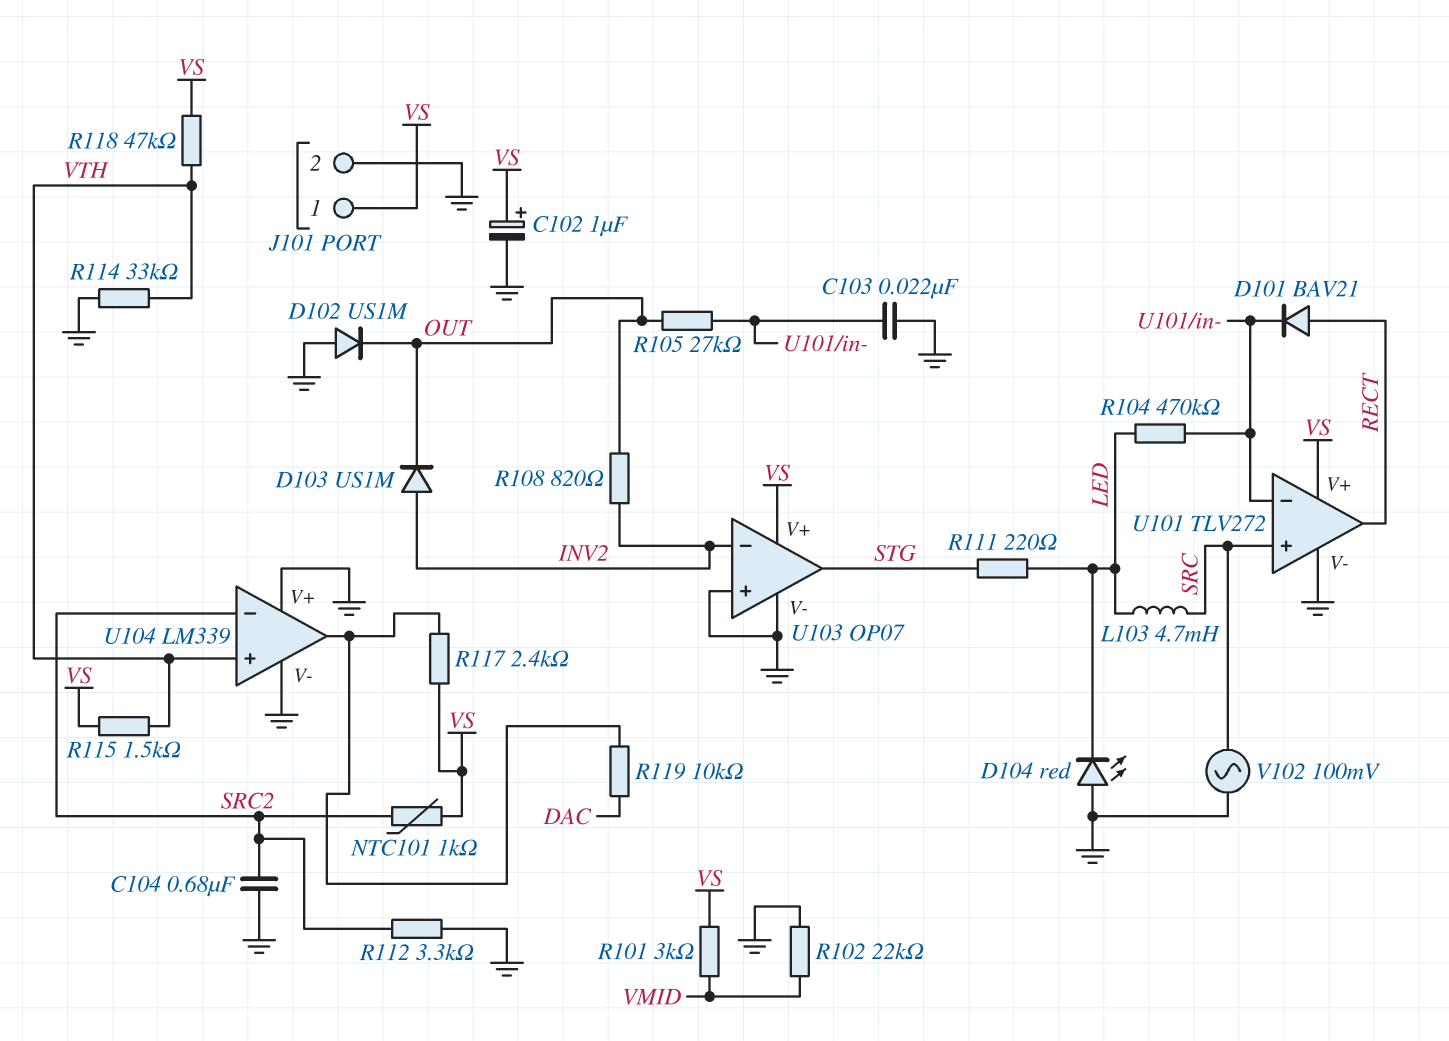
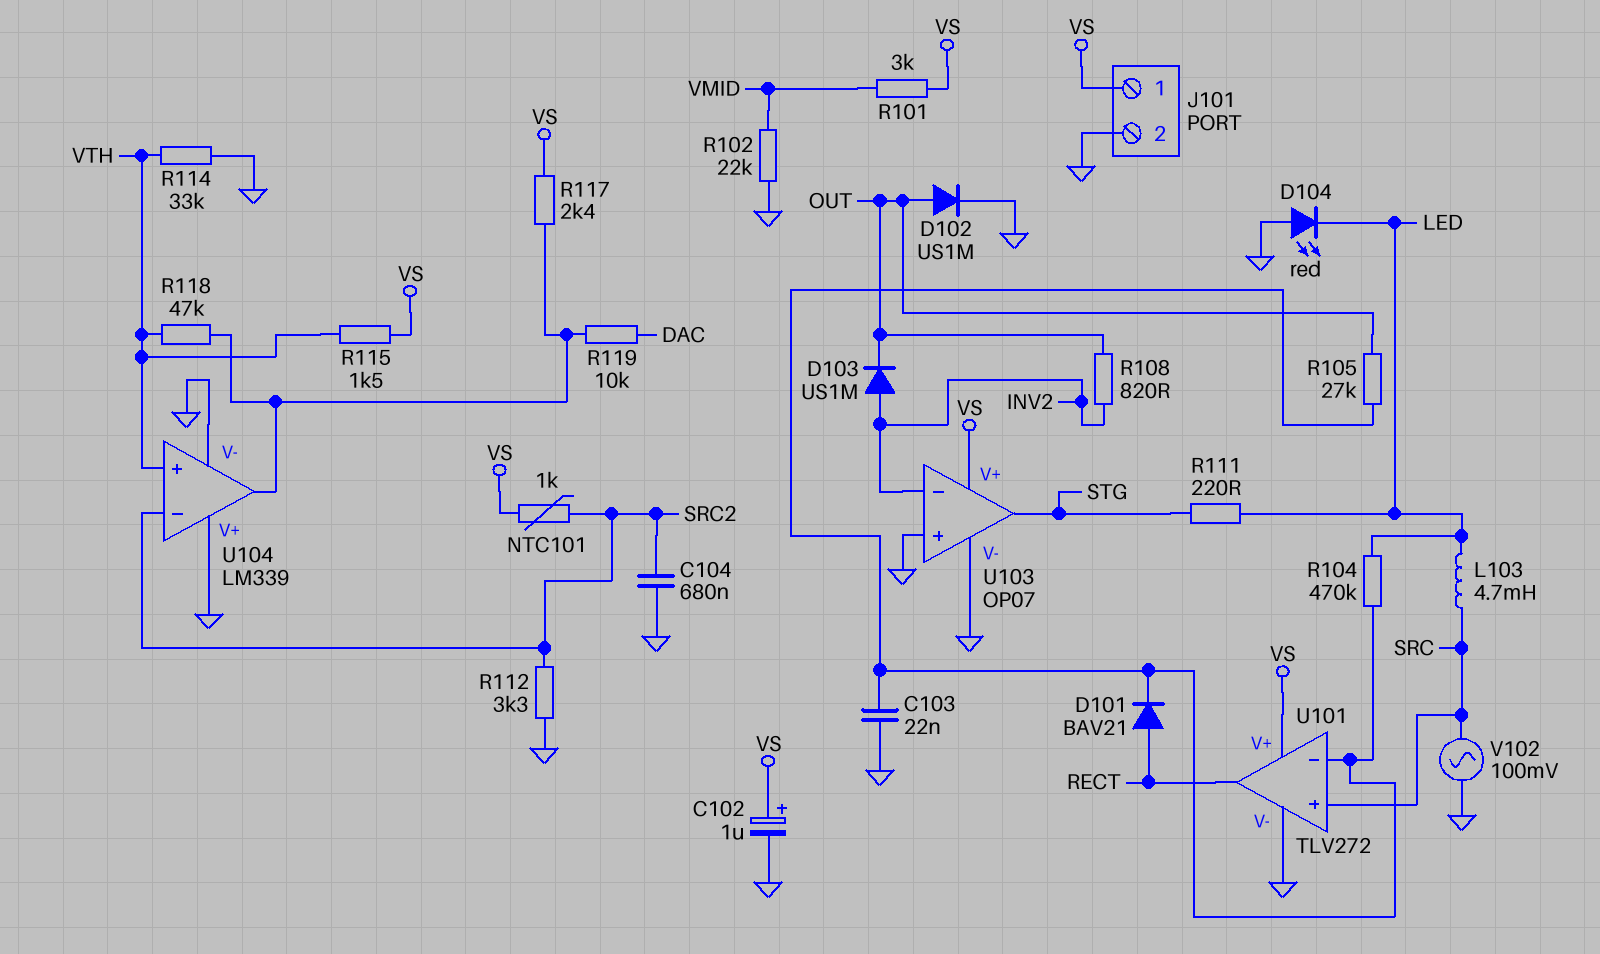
D102: diode US1M (A GND, K OUT) -> diode US1M (A OUT, K GND)
R118: 47k (VS, VTH) -> 47k (U104/out, VTH)

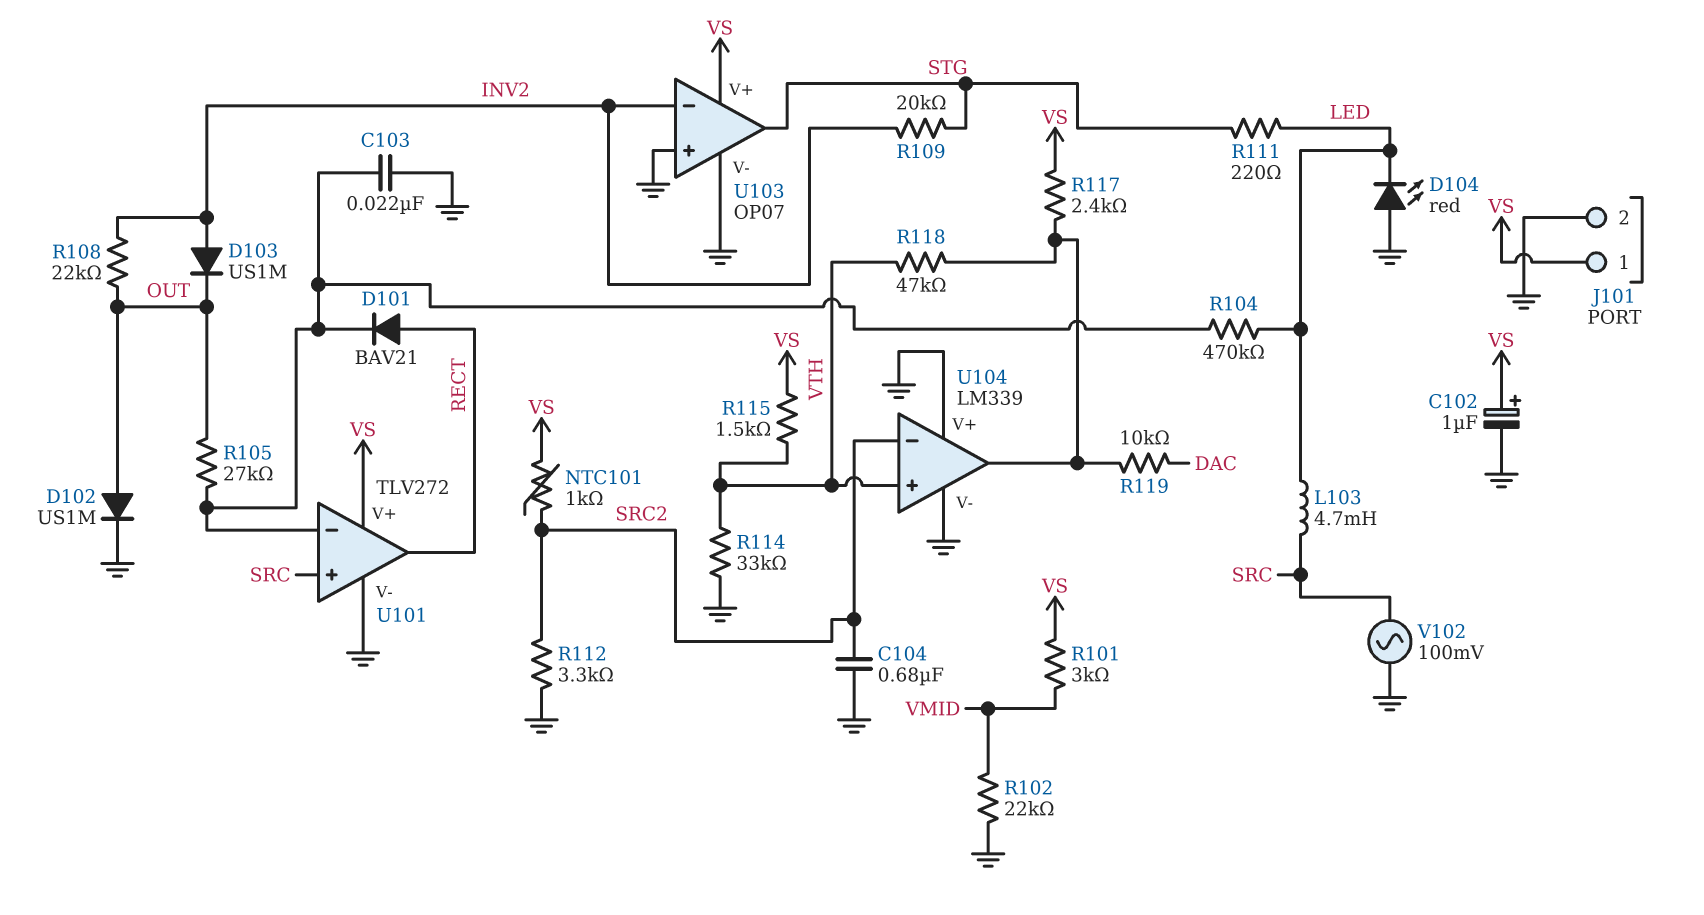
R108: 820 (INV2, OUT) -> 22k (INV2, OUT)
R109: none -> 20k (INV2, STG)

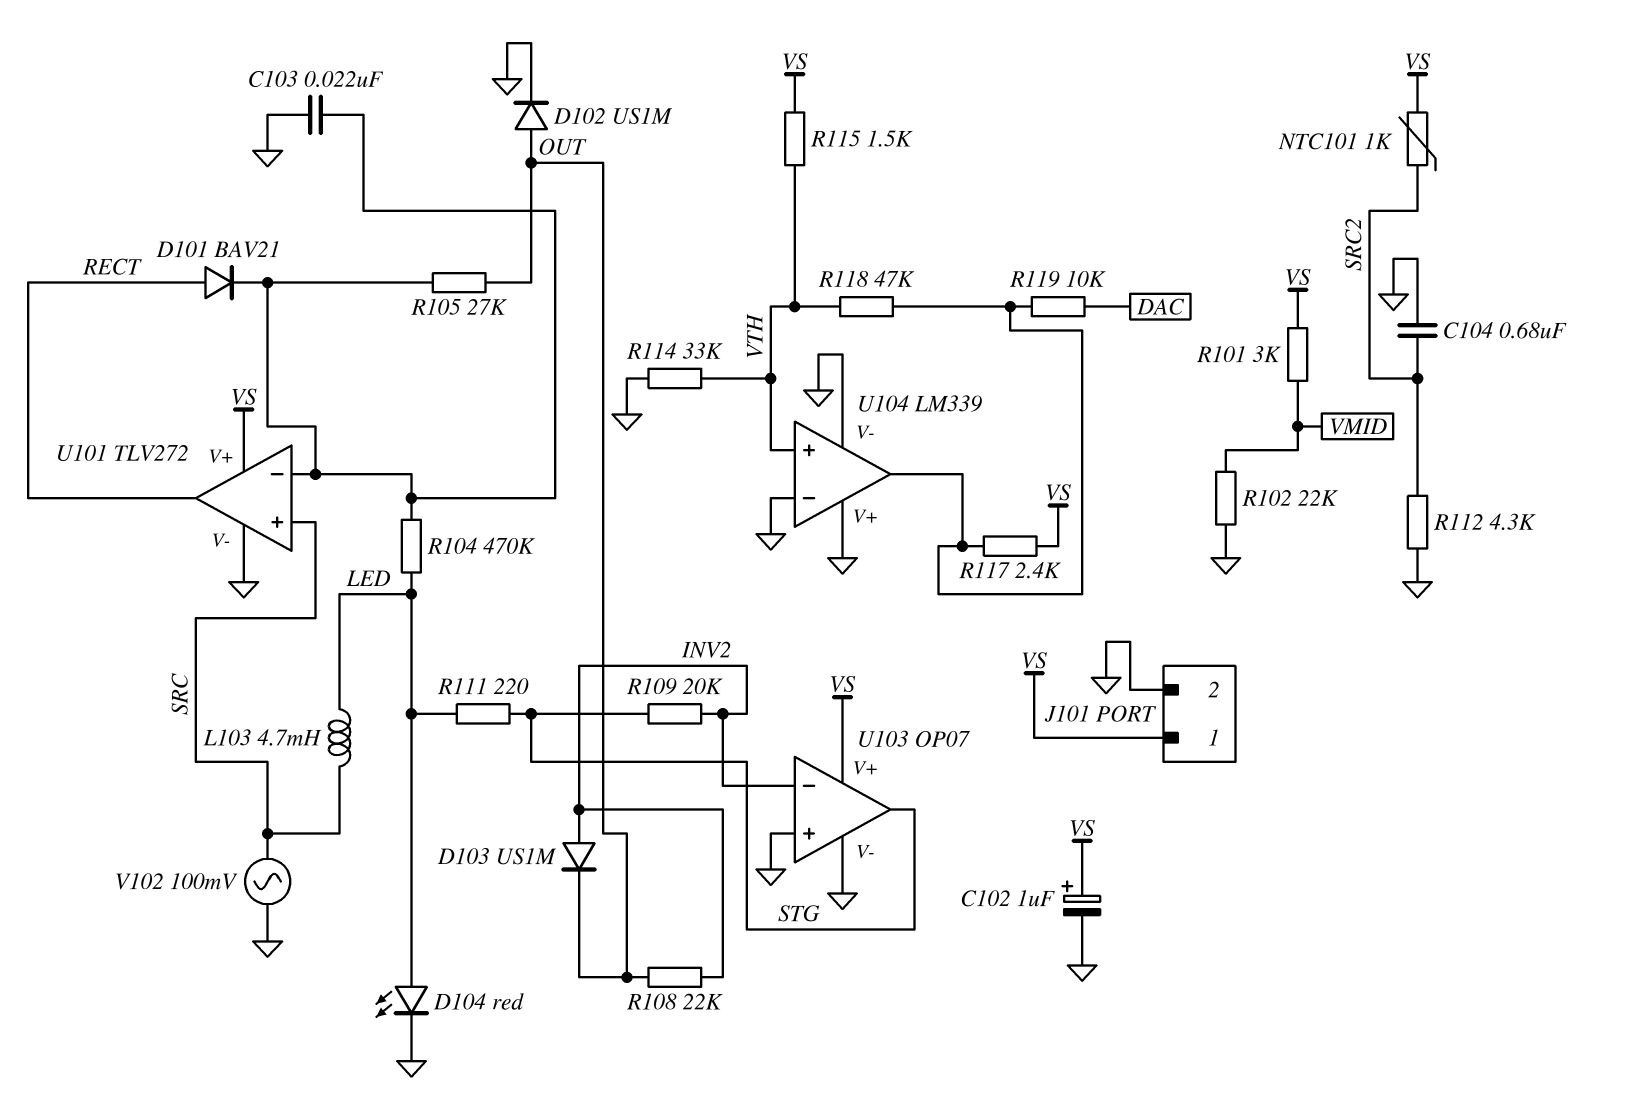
D104: LED red (A GND, K LED) -> LED red (A LED, K GND)
R112: 3.3k (GND, SRC2) -> 4.3k (GND, SRC2)
U104 pin in-: SRC2 -> GND

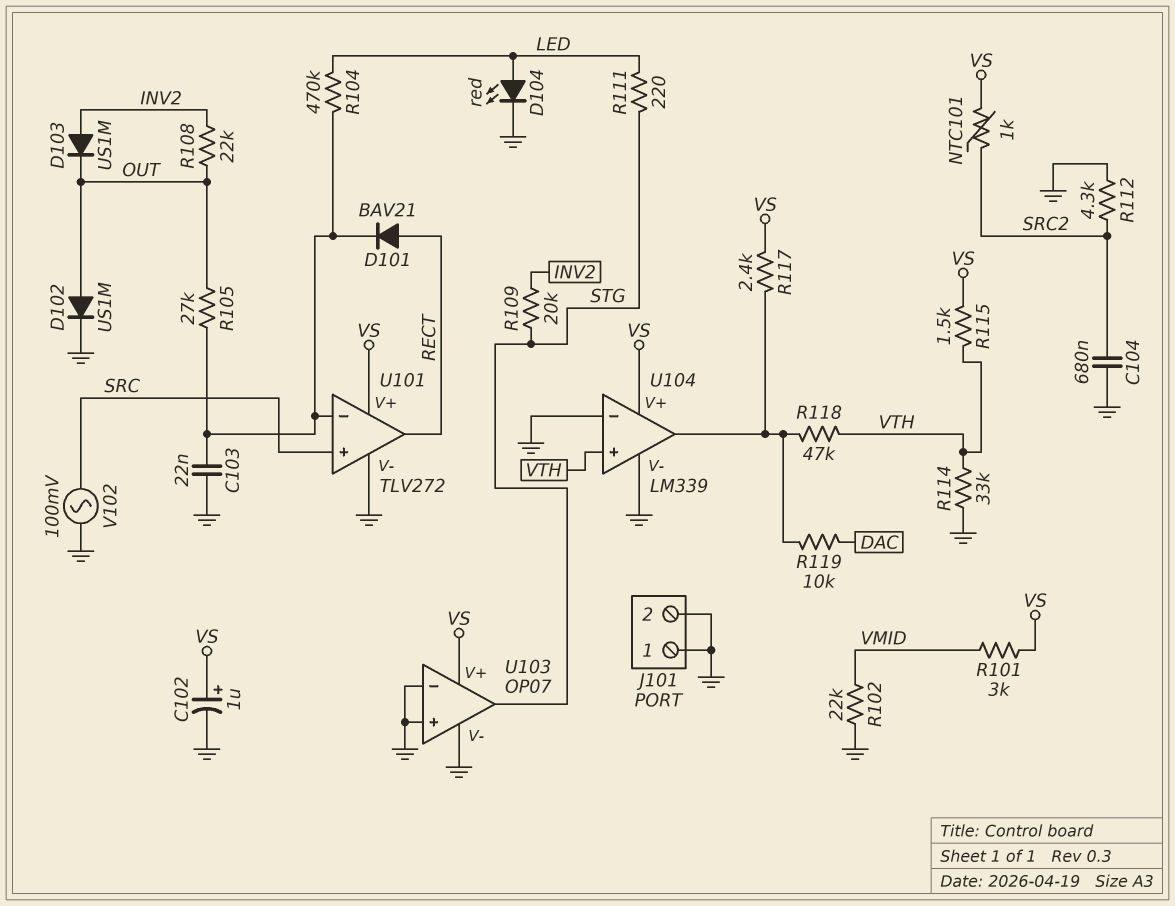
J101 pin 1: VS -> GND
L103: 4.7mH (LED, SRC) -> none
U103 pin in-: INV2 -> GND
U104 pin V+: GND -> VS

